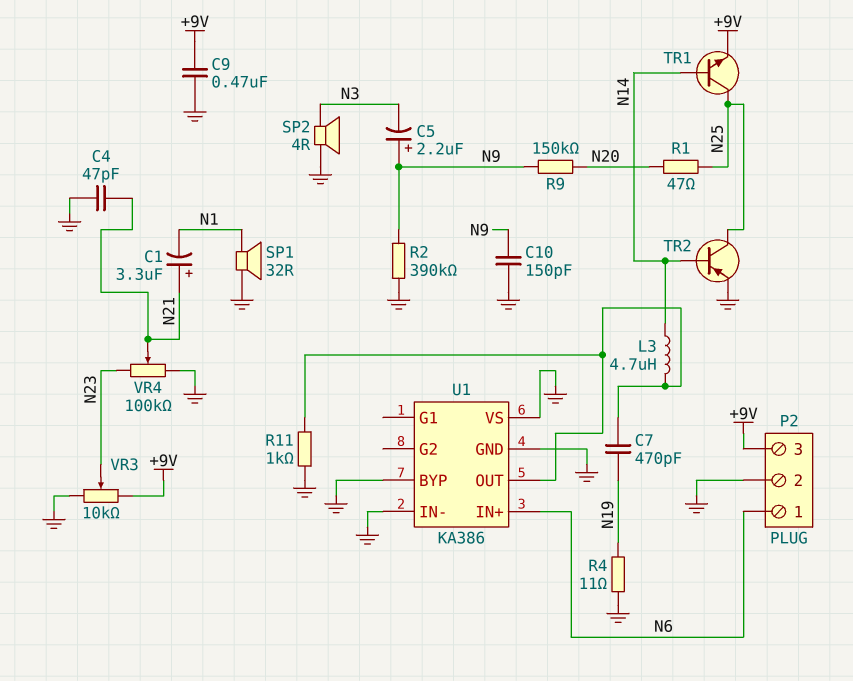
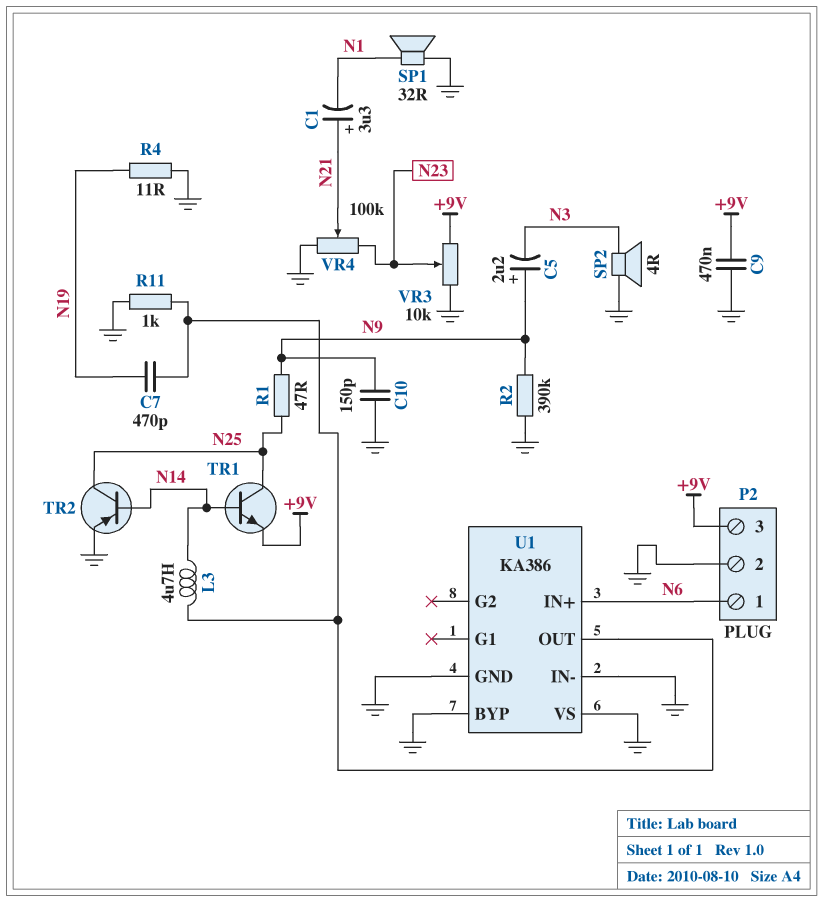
C4: 47pF (GND, N21) -> none
R1: 47 (N20, N25) -> 47 (N9, N25)
R9: 150k (N9, N20) -> none

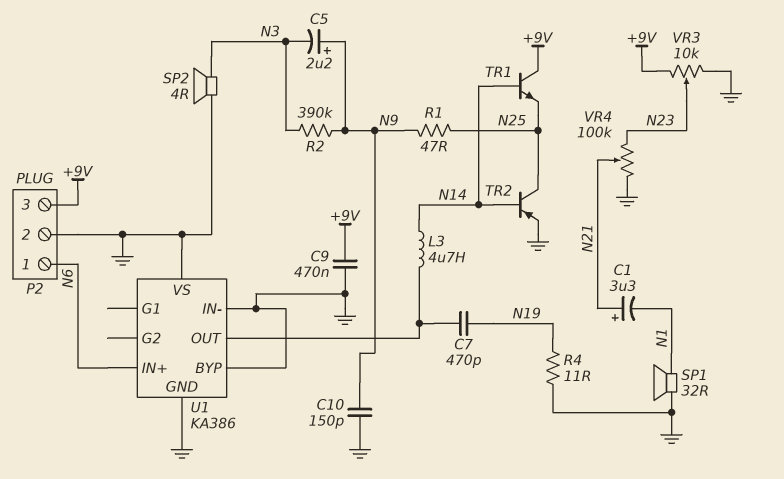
R2: 390k (GND, N9) -> 390k (N3, N9)
R11: 1k (GND, U1/OUT) -> none
TR1: NPN (B N14, C N25, E +9V) -> NPN (B N14, C +9V, E N25)

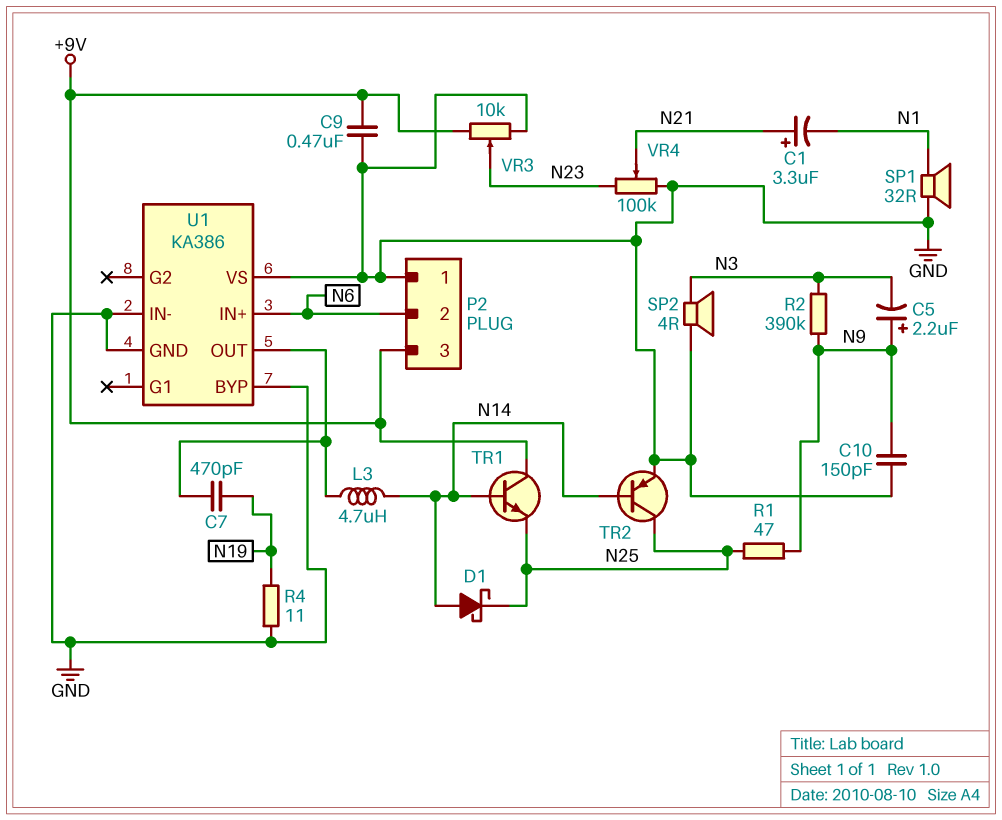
D1: none -> schottky (A N14, K N25)
P2 pin 1: N6 -> GND
P2 pin 2: GND -> N6

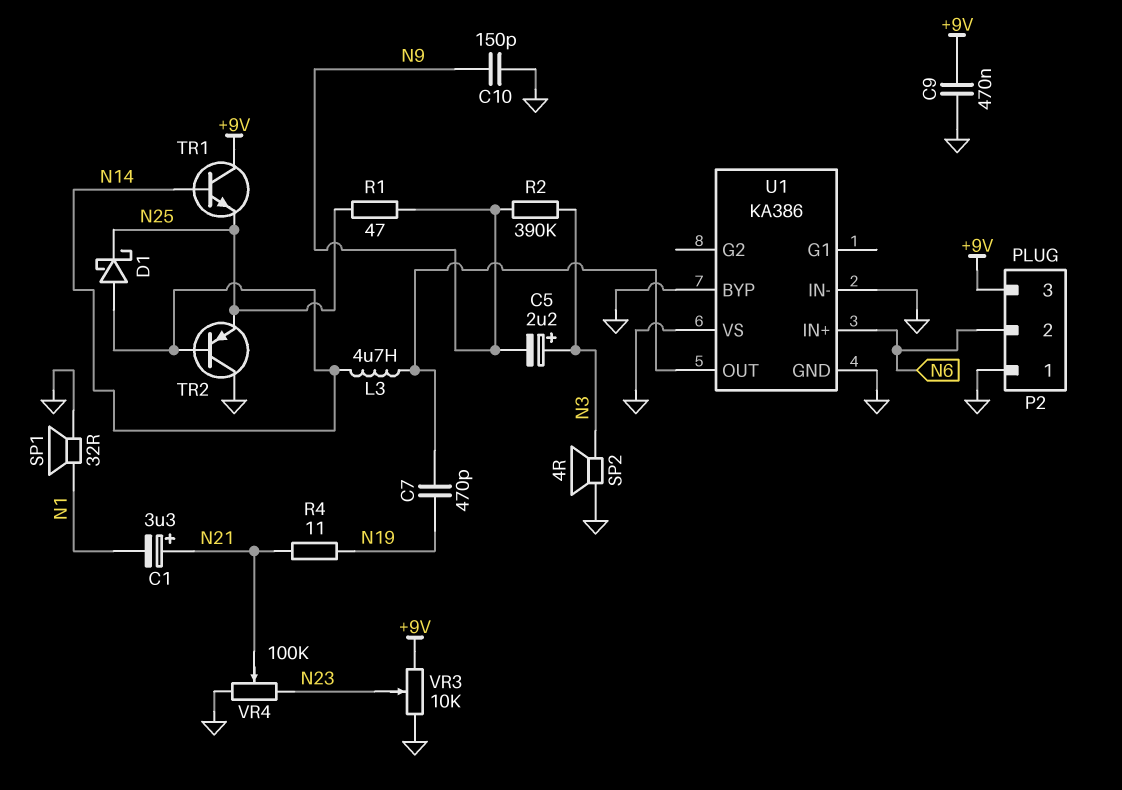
C5: 2.2uF (plus N9, minus N3) -> 2.2uF (plus N3, minus N9)
R4: 11 (GND, N19) -> 11 (N19, N21)
TR2: PNP (B N14, C N25, E GND) -> PNP (B N14, C GND, E N25)

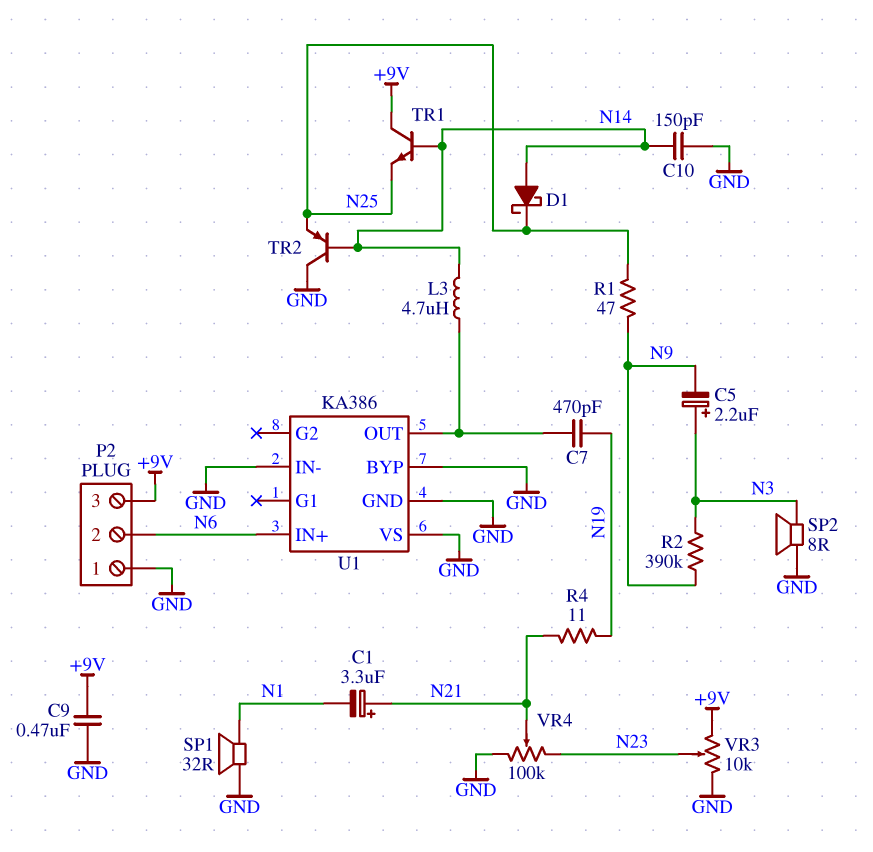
C10: 150pF (GND, N9) -> 150pF (GND, N14)
SP2: speaker 4R (GND, N3) -> speaker 8R (GND, N3)

